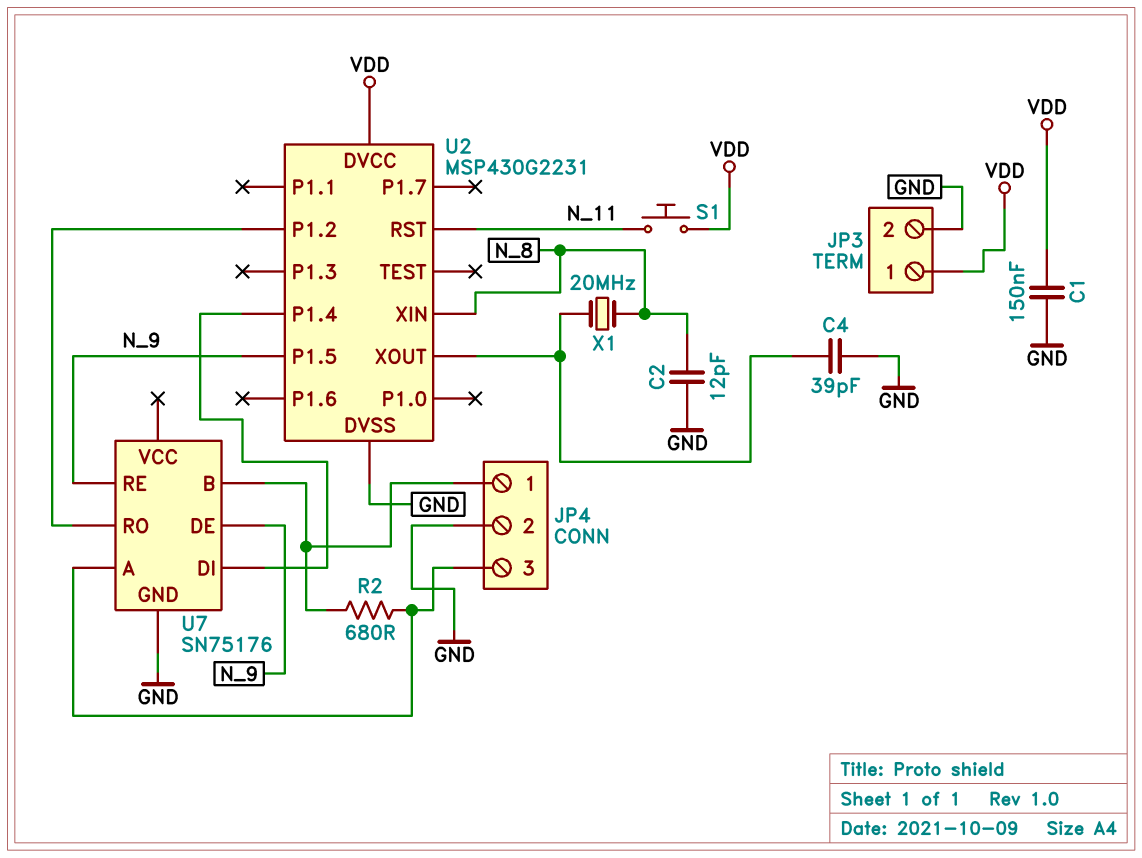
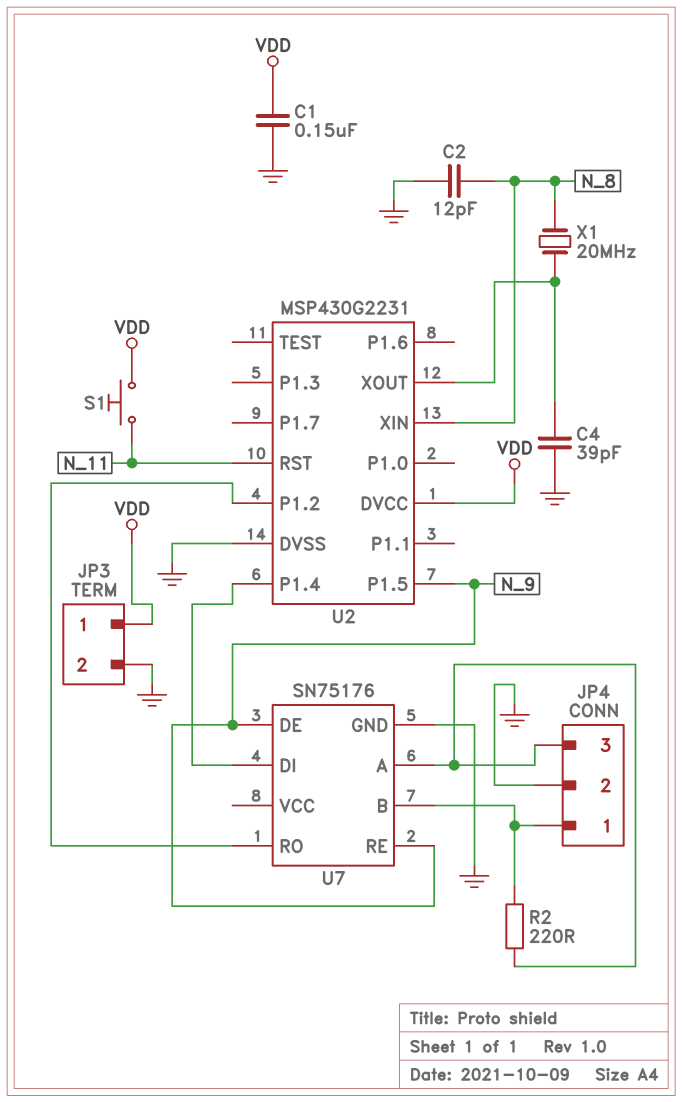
R2: 680 (JP4/1, JP4/3) -> 220 (JP4/1, JP4/3)

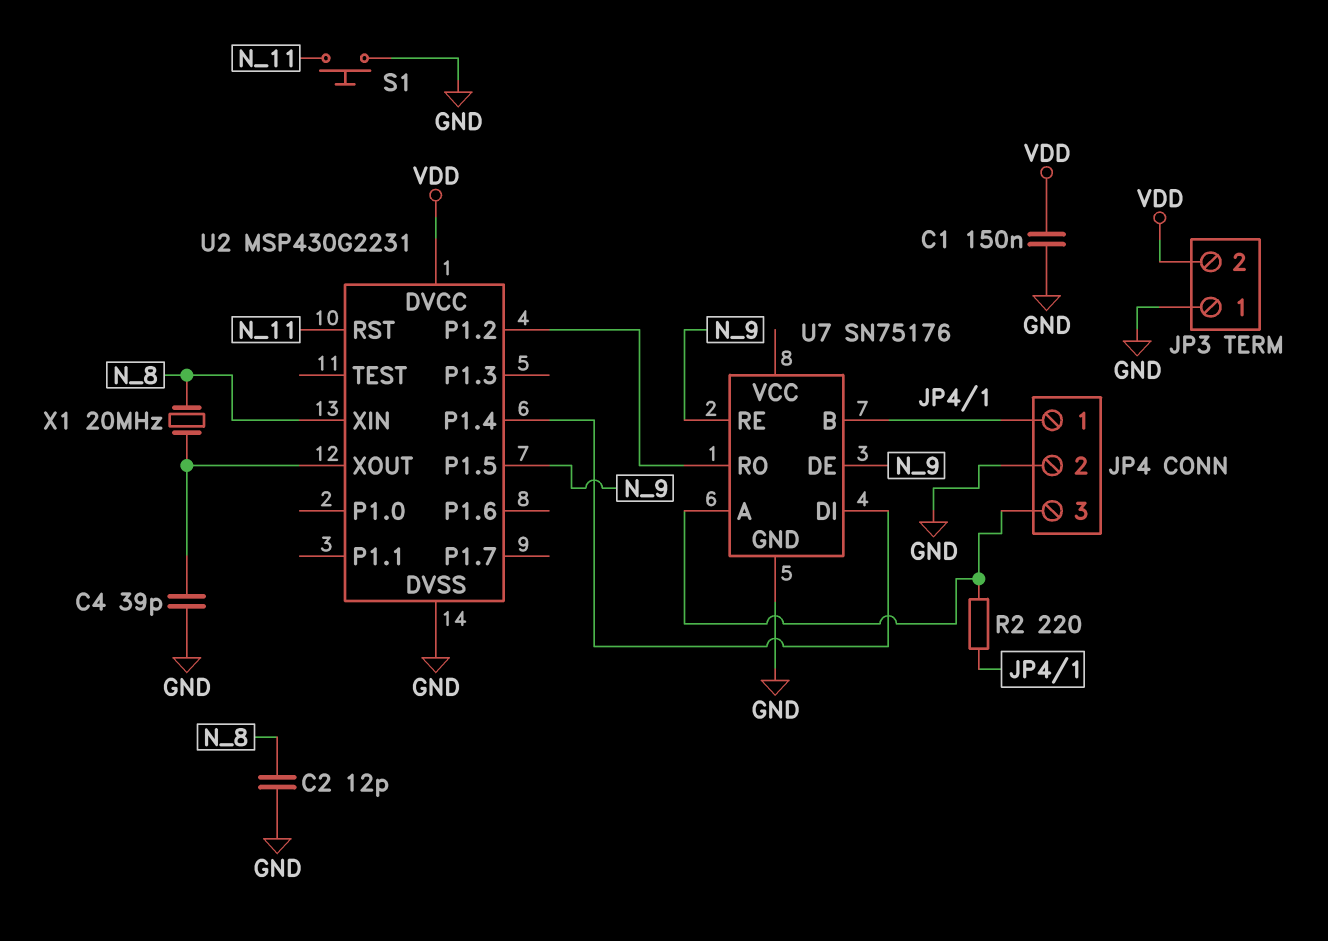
JP3 pin 1: VDD -> GND
JP3 pin 2: GND -> VDD
S1: button (N_11, VDD) -> button (GND, N_11)

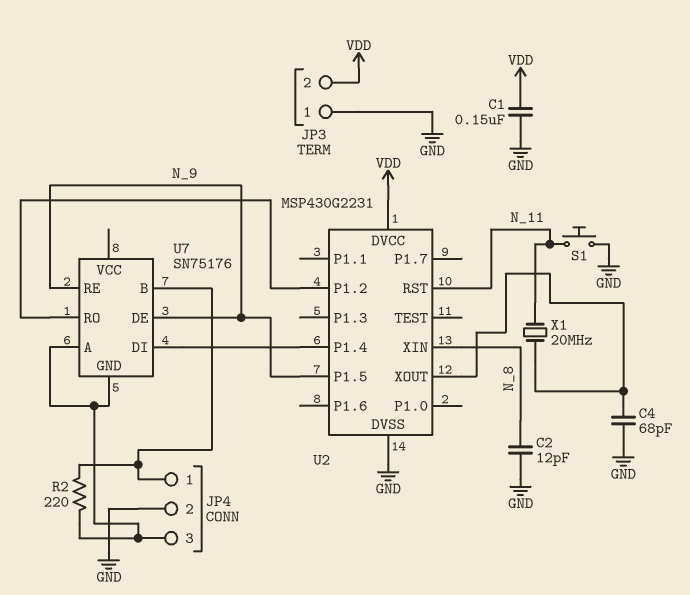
C4: 39pF (GND, U2/XOUT) -> 68pF (GND, U2/XOUT)
U7 pin GND: GND -> JP4/3
X1: 20MHz (N_8, U2/XOUT) -> 20MHz (N_11, U2/XOUT)

